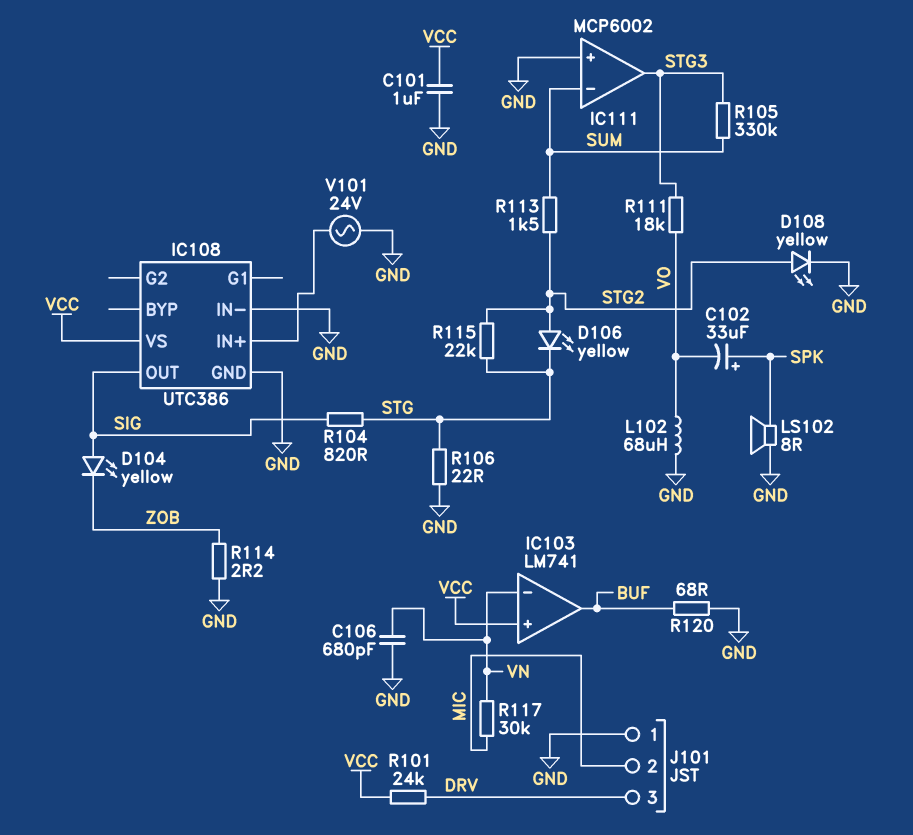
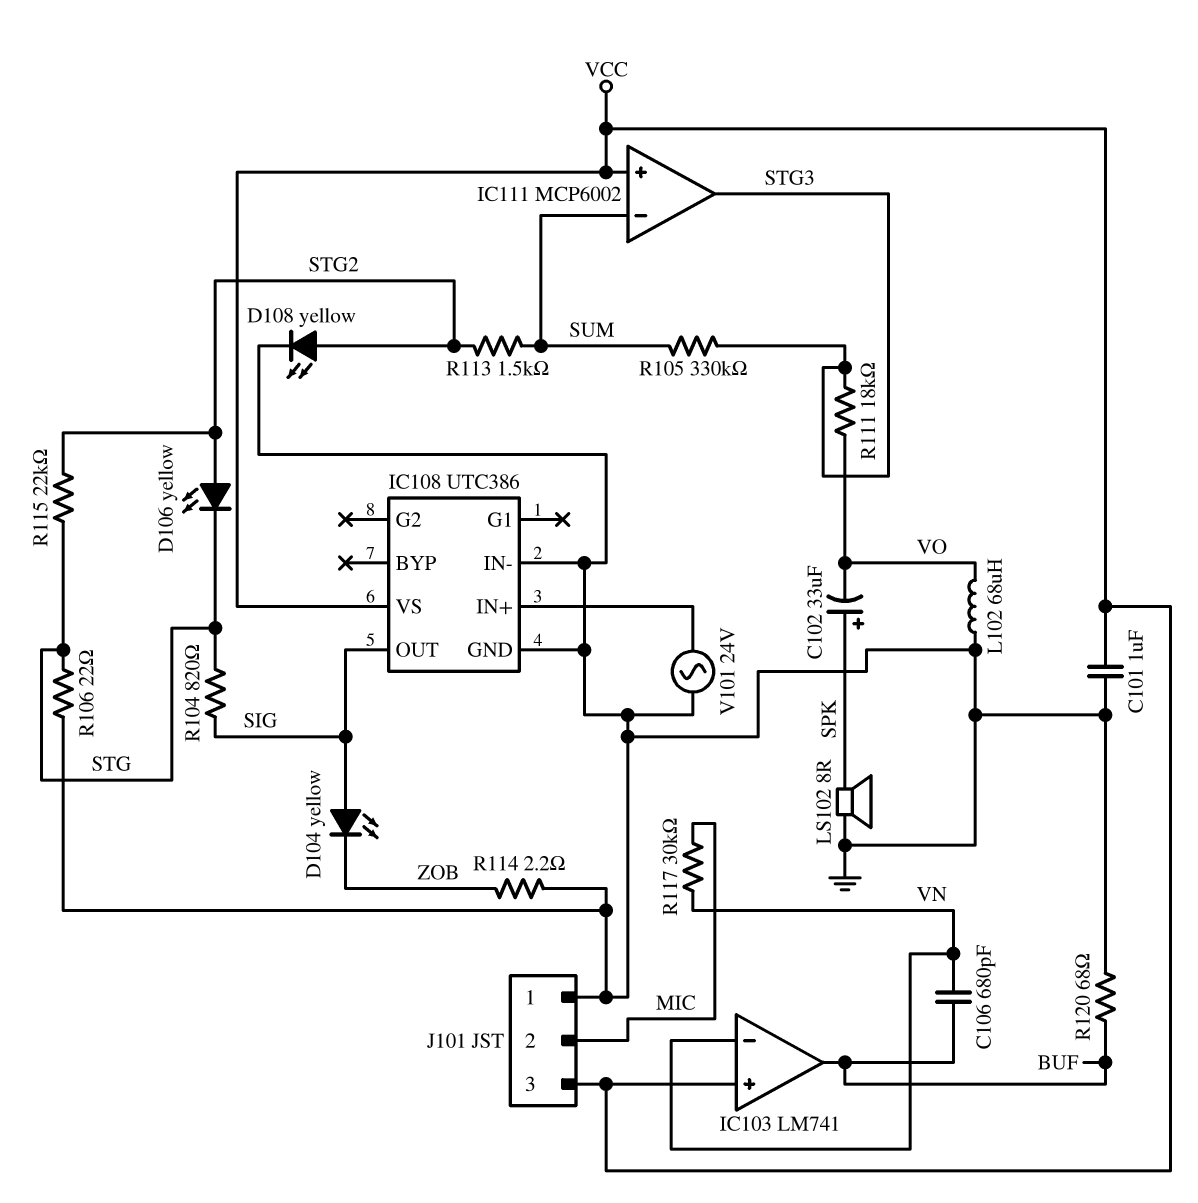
C106: 680pF (GND, VN) -> 680pF (BUF, VN)
IC111 pin in+: GND -> VCC
J101 pin 3: DRV -> VCC
R101: 24k (DRV, VCC) -> none

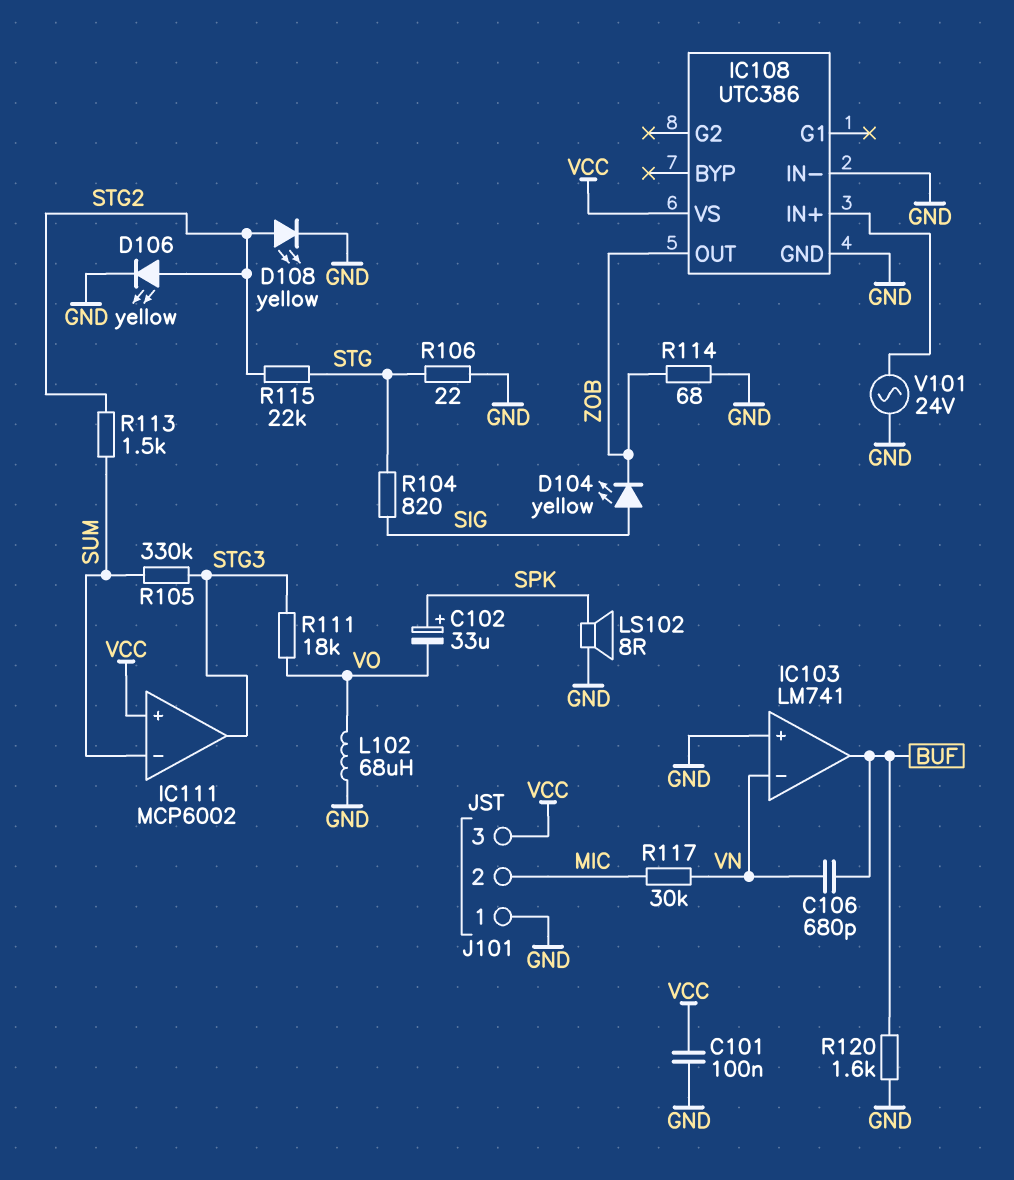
C101: 1uF (GND, VCC) -> 100nF (GND, VCC)
D106: LED yellow (A STG2, K STG) -> LED yellow (A STG2, K GND)
IC103 pin in+: VCC -> GND
IC108 pin OUT: SIG -> ZOB
R114: 2.2 (GND, ZOB) -> 68 (GND, ZOB)
R120: 68 (BUF, GND) -> 1.6k (BUF, GND)

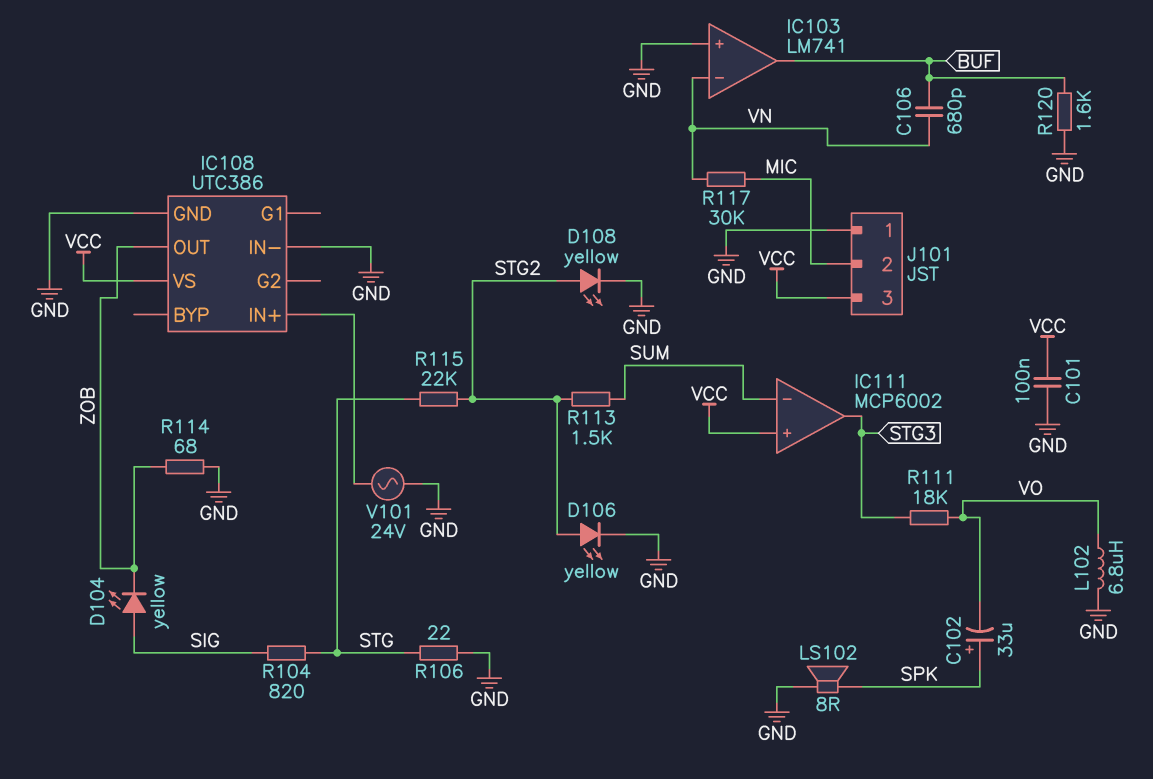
L102: 68uH (GND, VO) -> 6.8uH (GND, VO)
R105: 330k (STG3, SUM) -> none

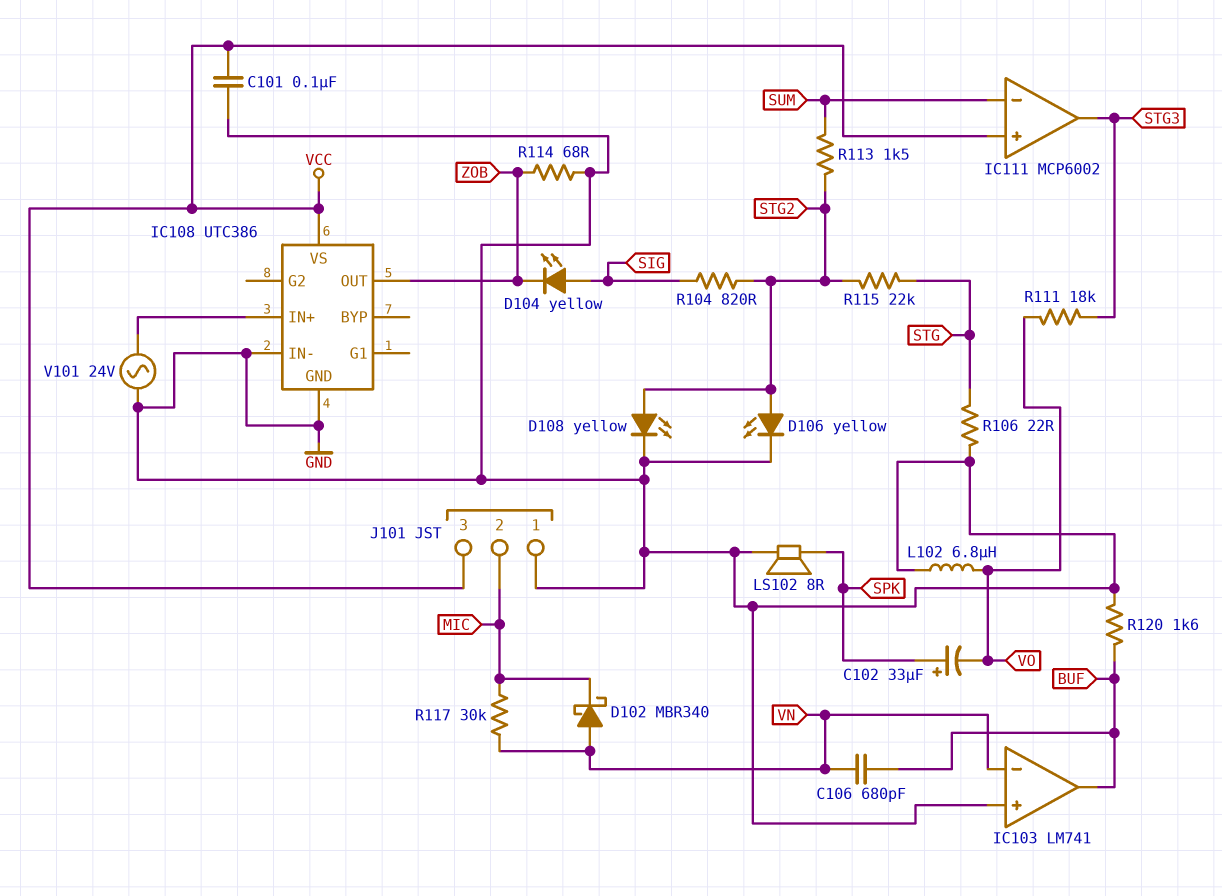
D102: none -> schottky MBR340 (A VN, K MIC)
R104: 820 (SIG, STG) -> 820 (SIG, STG2)

